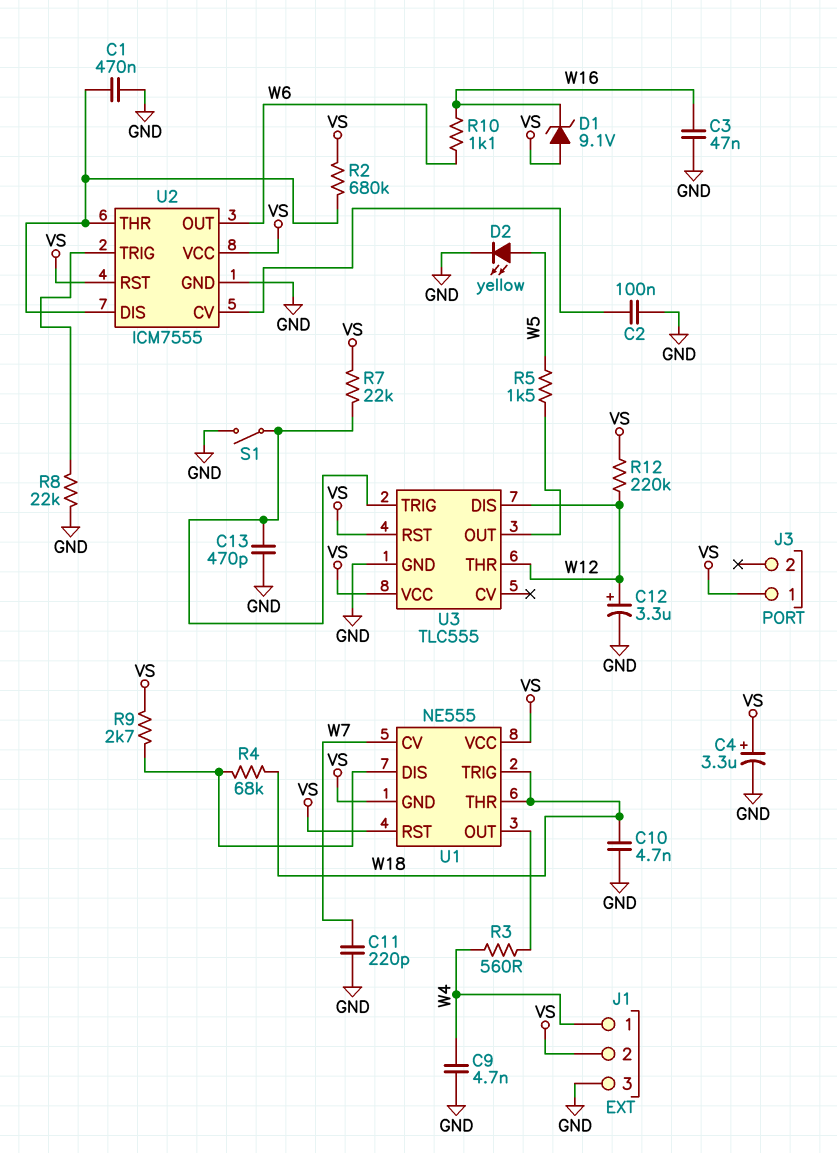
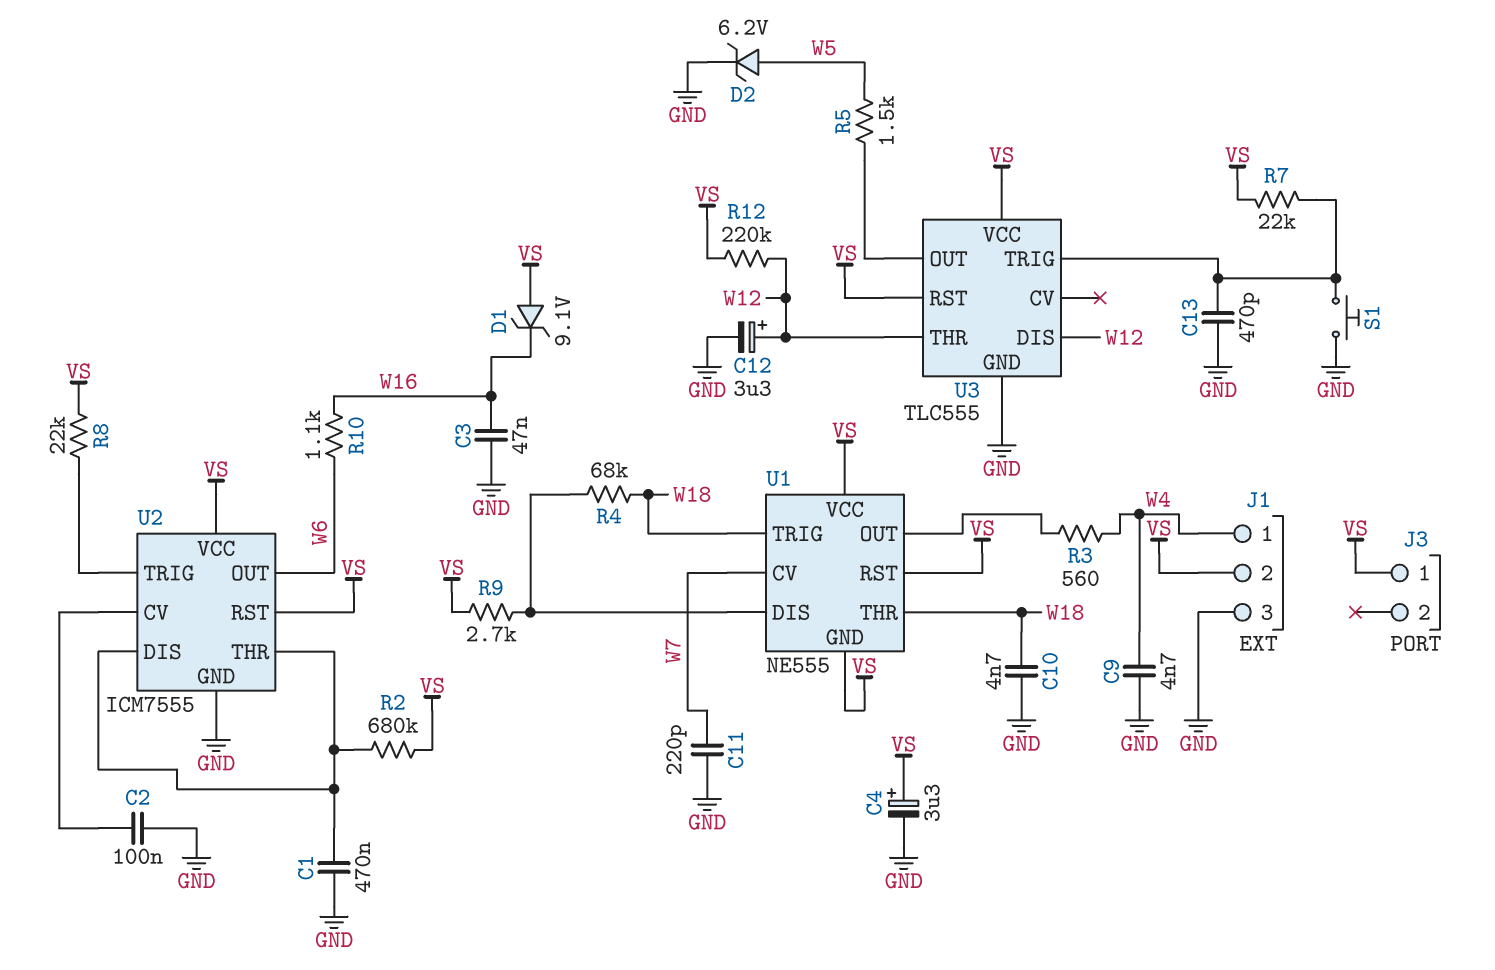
D2: LED yellow (A W5, K GND) -> zener 6.2V (A W5, K GND)
R8: 22k (GND, U2/TRIG) -> 22k (U2/TRIG, VS)
S1: switch (GND, U3/TRIG) -> button (GND, U3/TRIG)

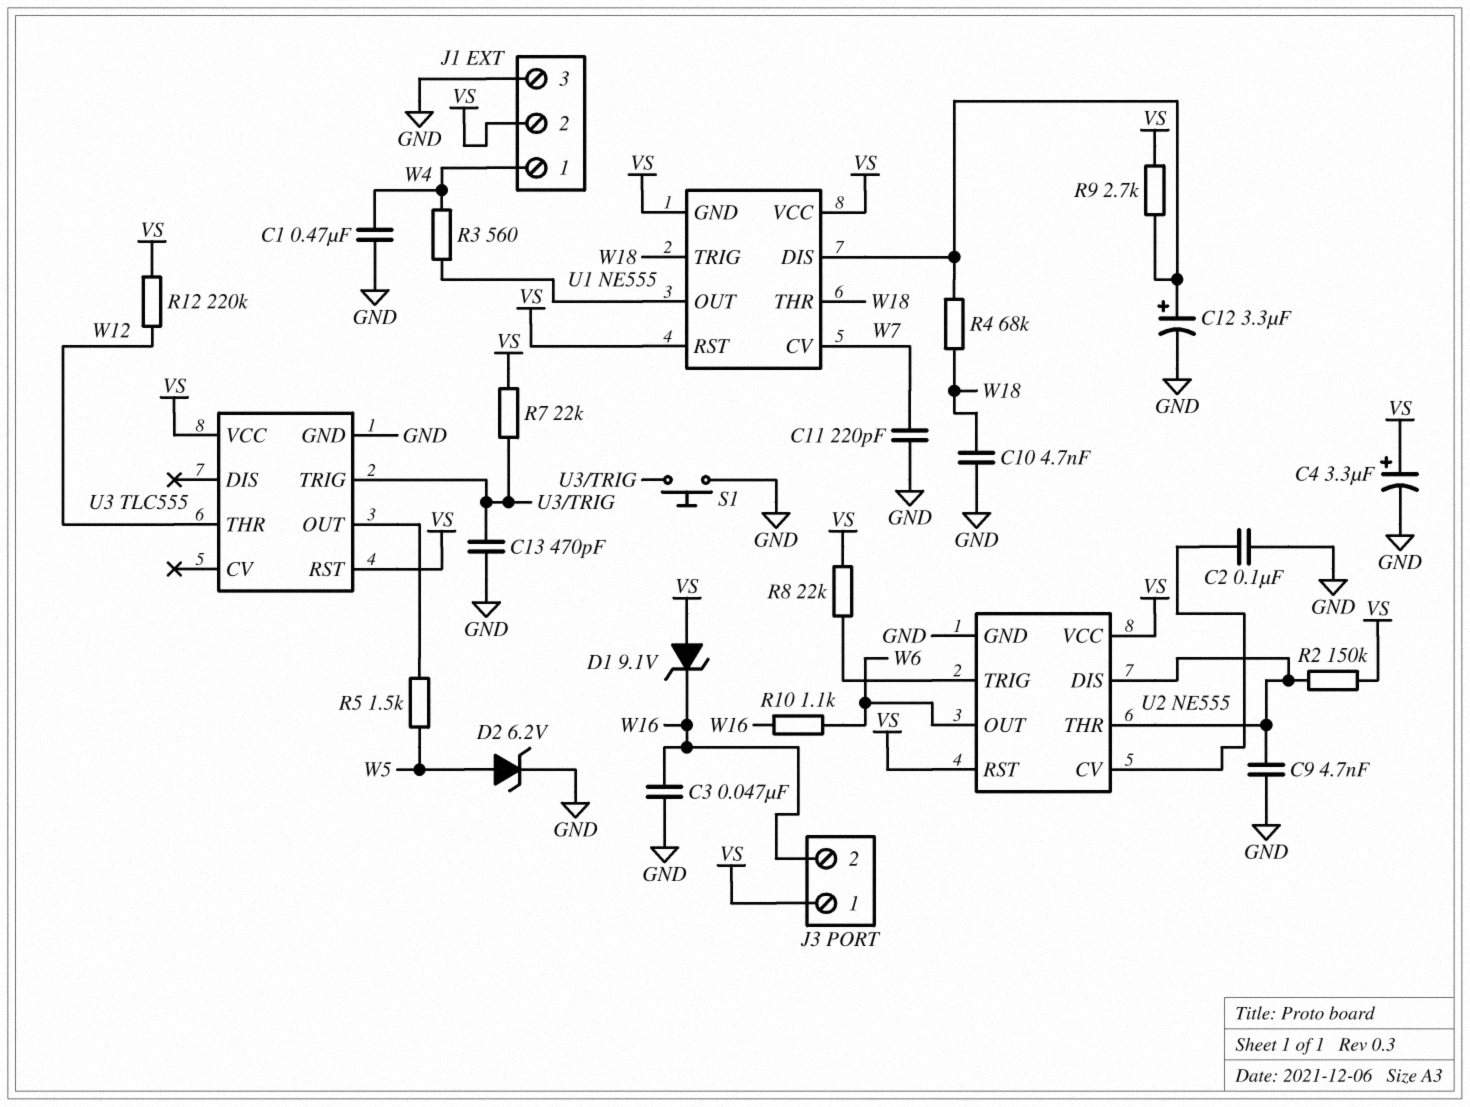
C1: 470nF (GND, U2/DIS) -> 470nF (GND, W4)
C9: 4.7nF (GND, W4) -> 4.7nF (GND, U2/DIS)
C12: 3.3uF (plus W12, minus GND) -> 3.3uF (plus U1/DIS, minus GND)
J3 pin 2: none -> W16
R2: 680k (U2/DIS, VS) -> 150k (U2/DIS, VS)
U2: ICM7555 -> NE555
U3 pin DIS: W12 -> none

